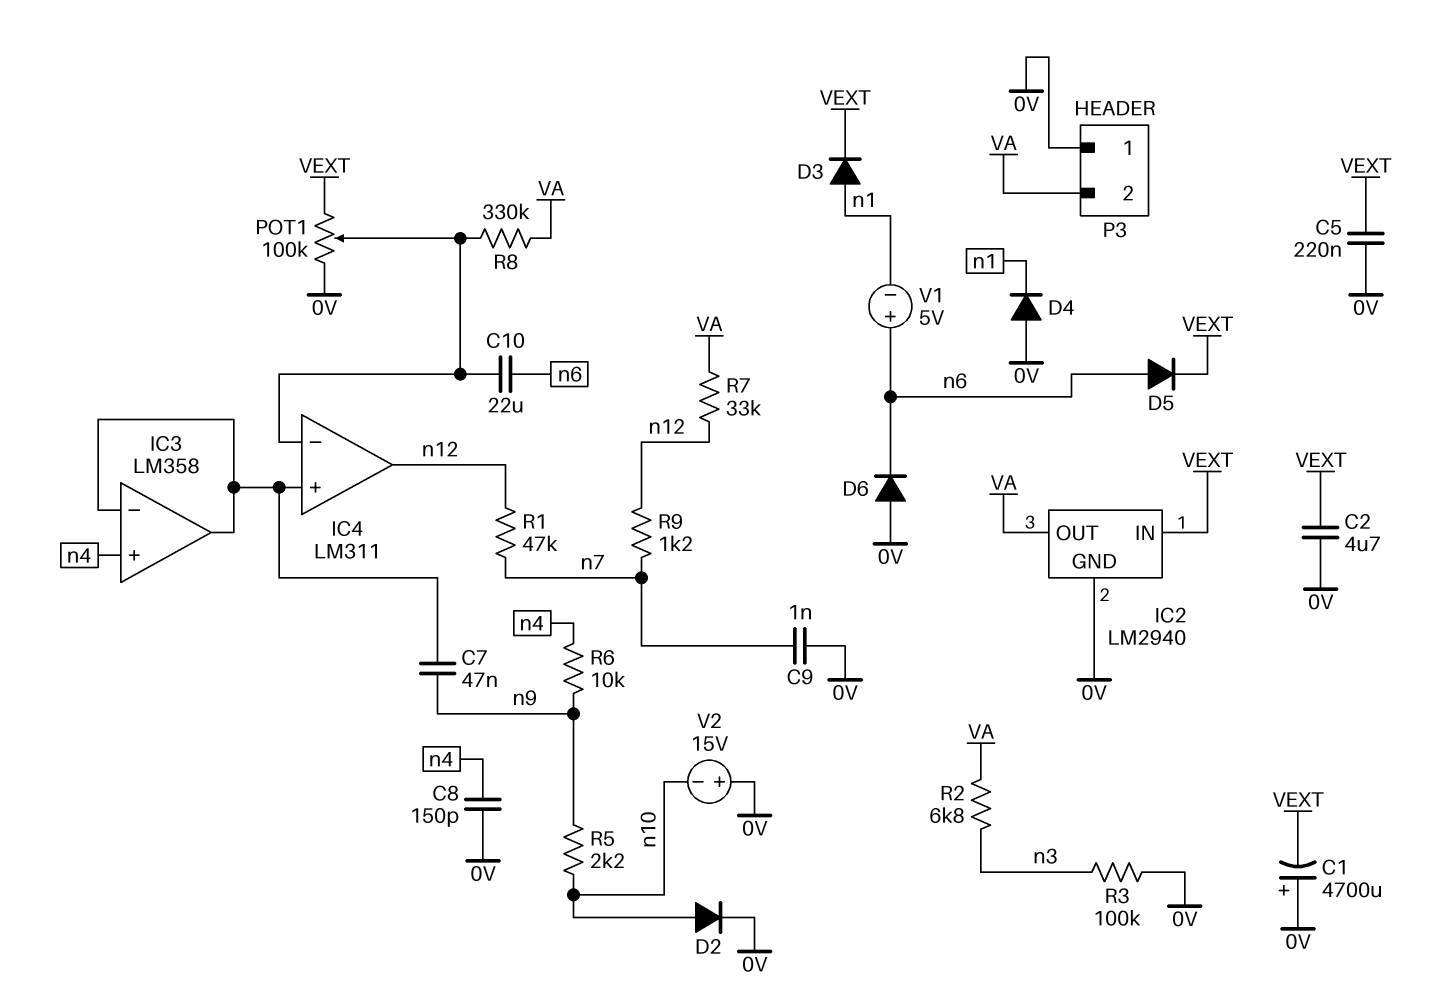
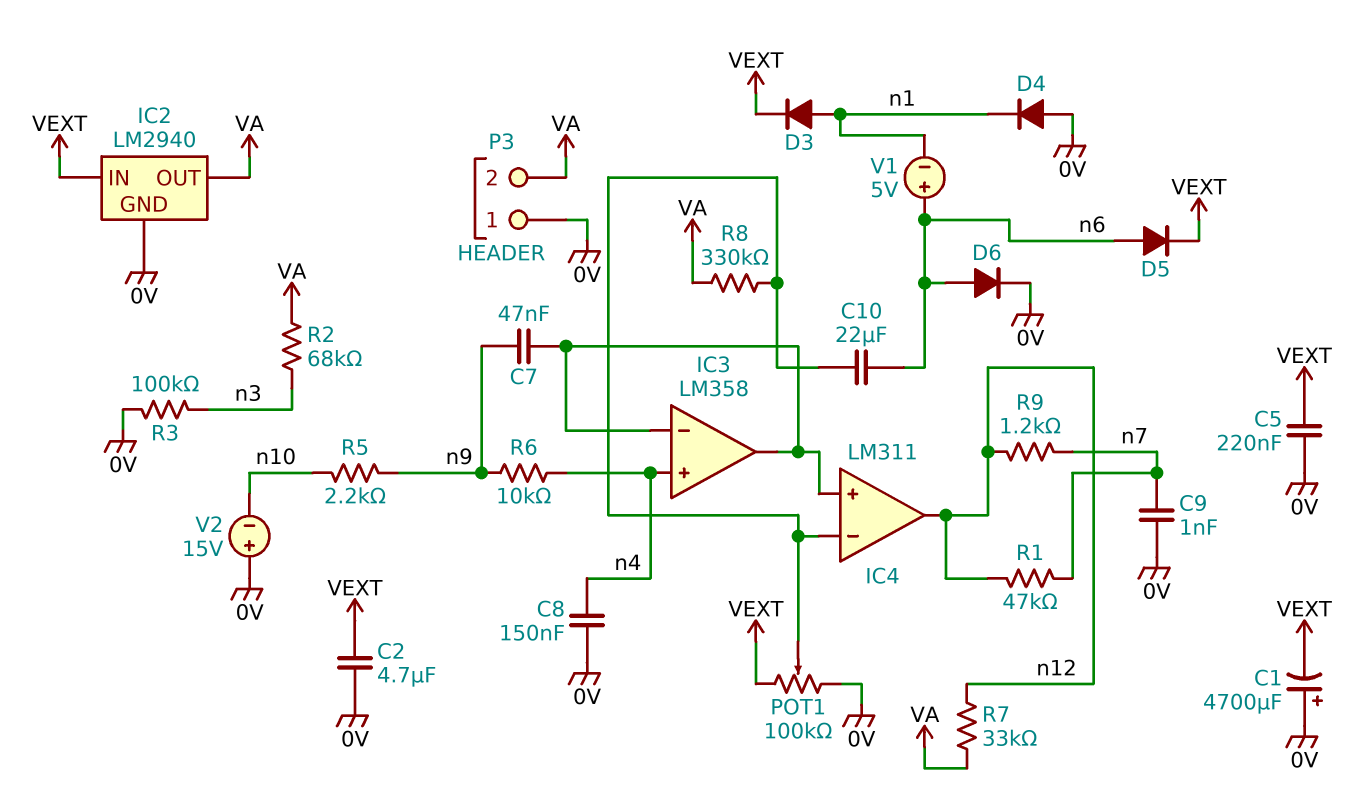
C8: 150pF (0V, n4) -> 150nF (0V, n4)
D2: diode (A n10, K 0V) -> none
D6: diode (A 0V, K n6) -> diode (A n6, K 0V)
R2: 6.8k (VA, n3) -> 68k (VA, n3)

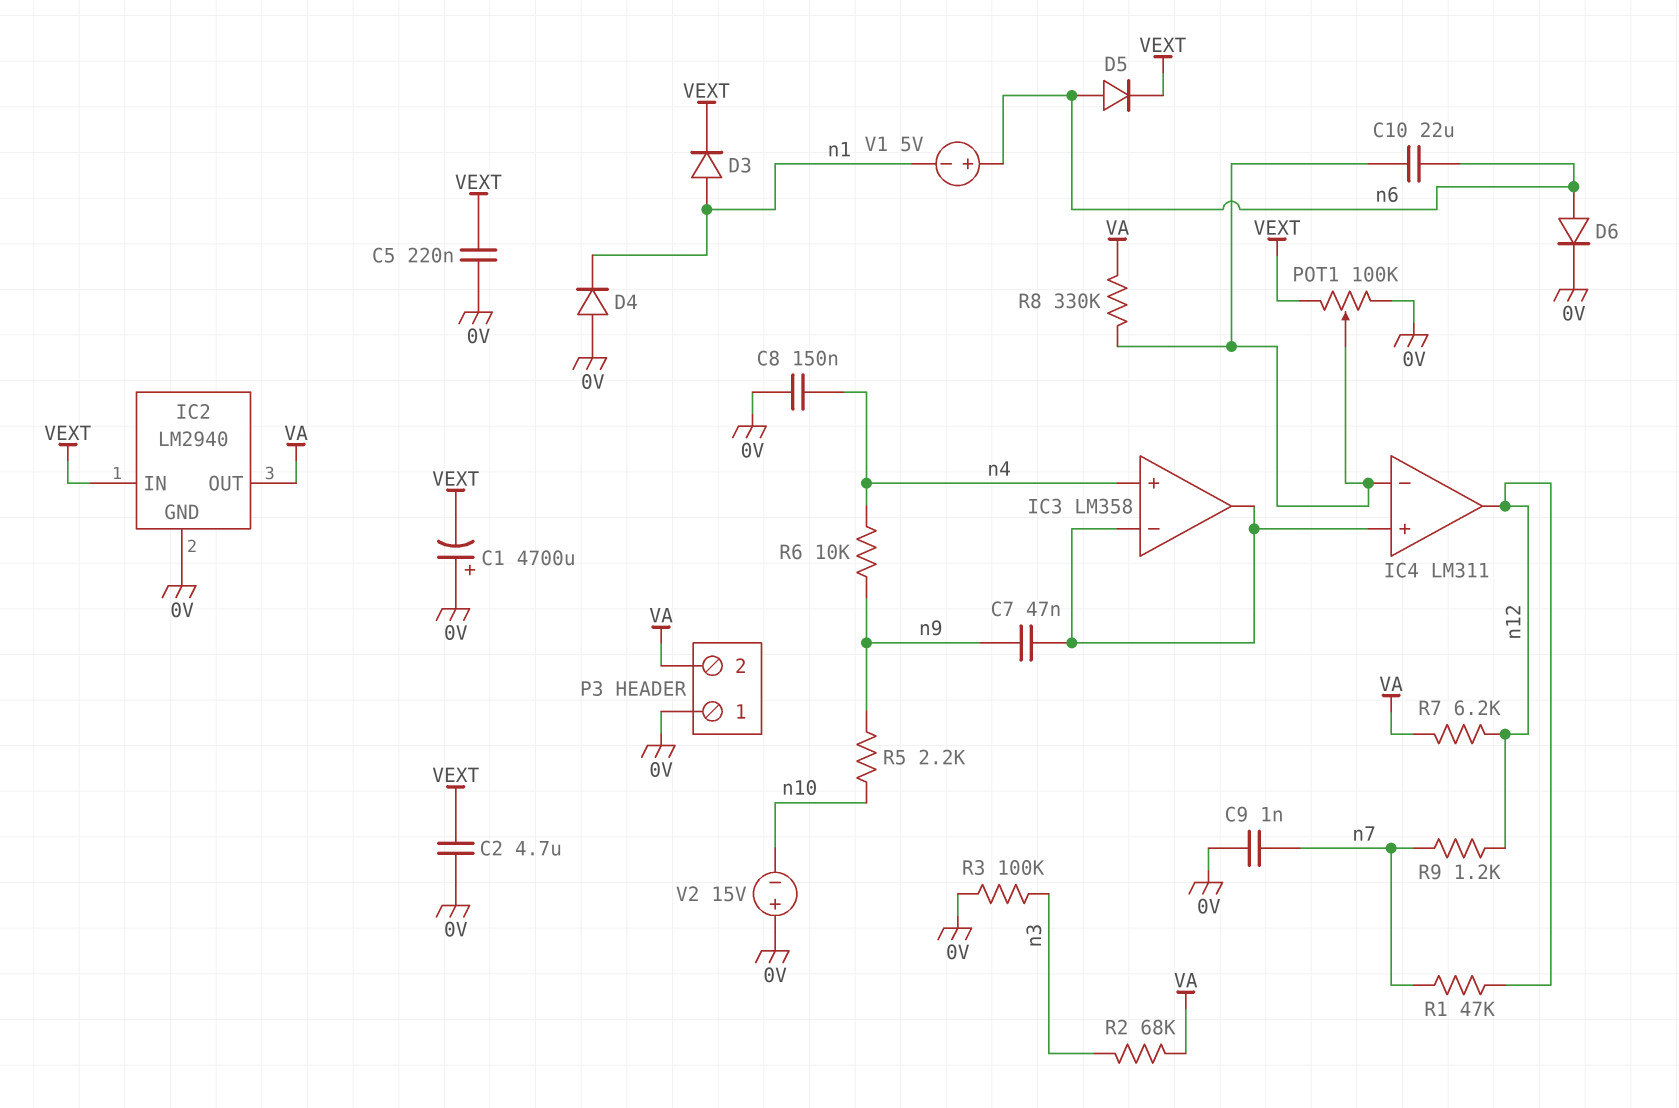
R7: 33k (VA, n12) -> 6.2k (VA, n12)

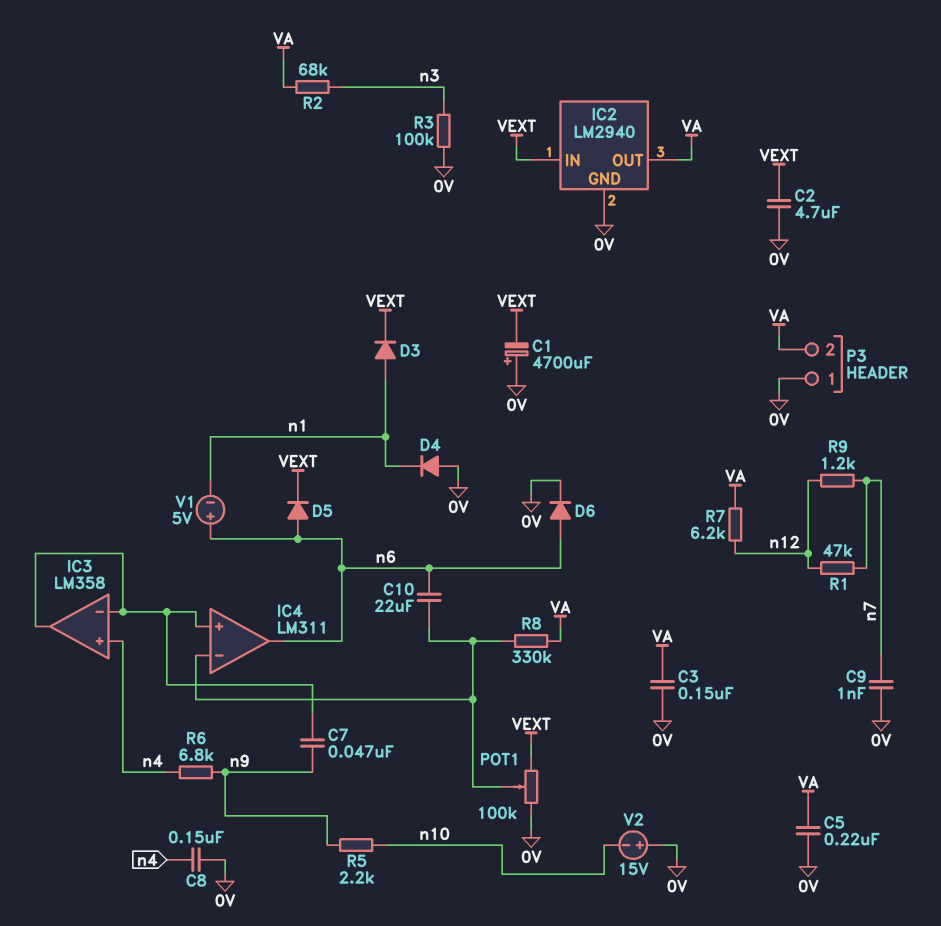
C3: none -> 150nF (0V, VA)
C5: 220nF (0V, VEXT) -> 220nF (0V, VA)
IC4 pin out: n12 -> n6
R6: 10k (n4, n9) -> 6.8k (n4, n9)

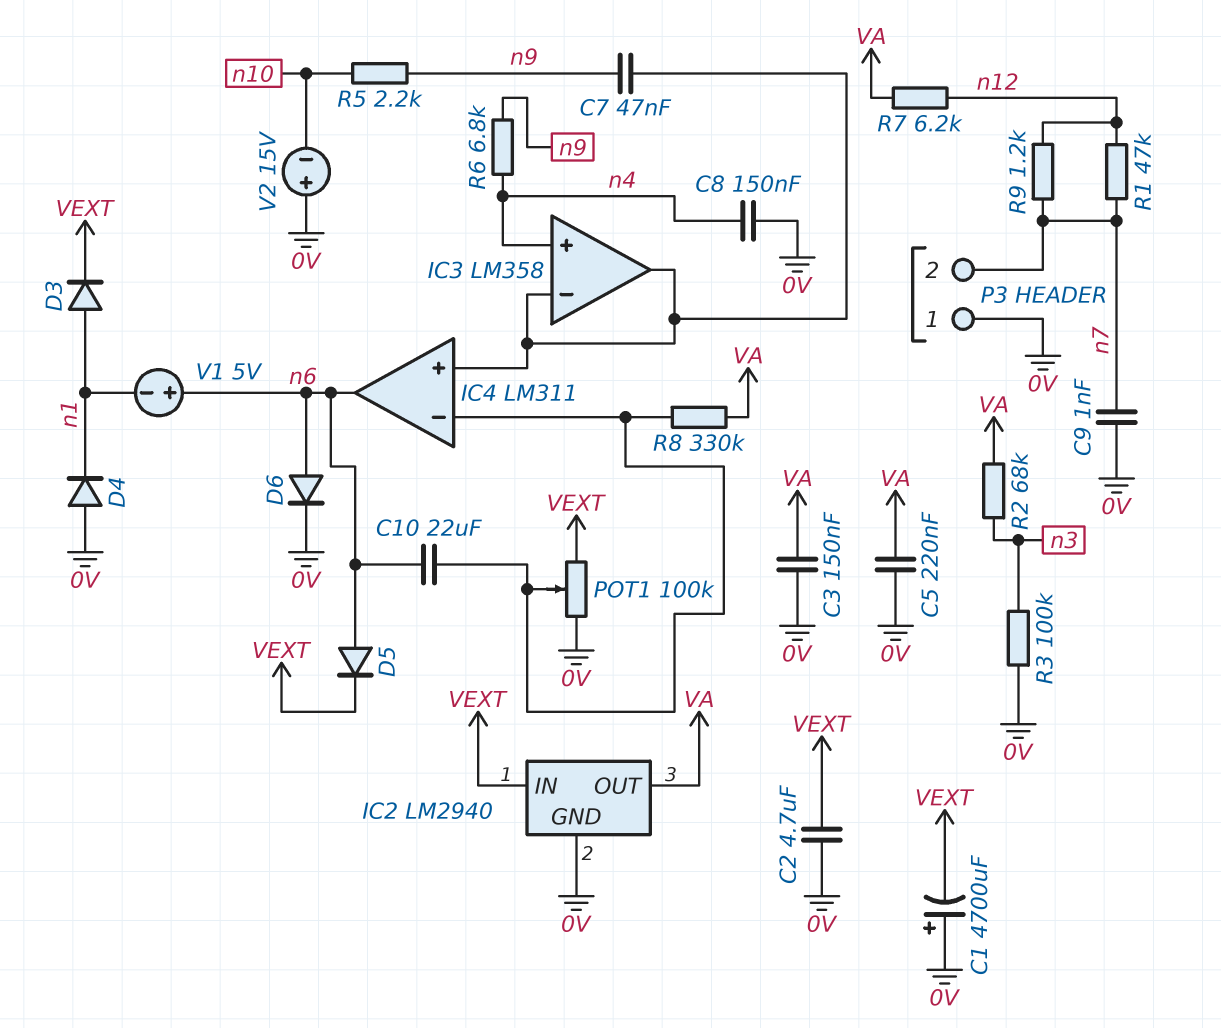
P3 pin 2: VA -> n7

